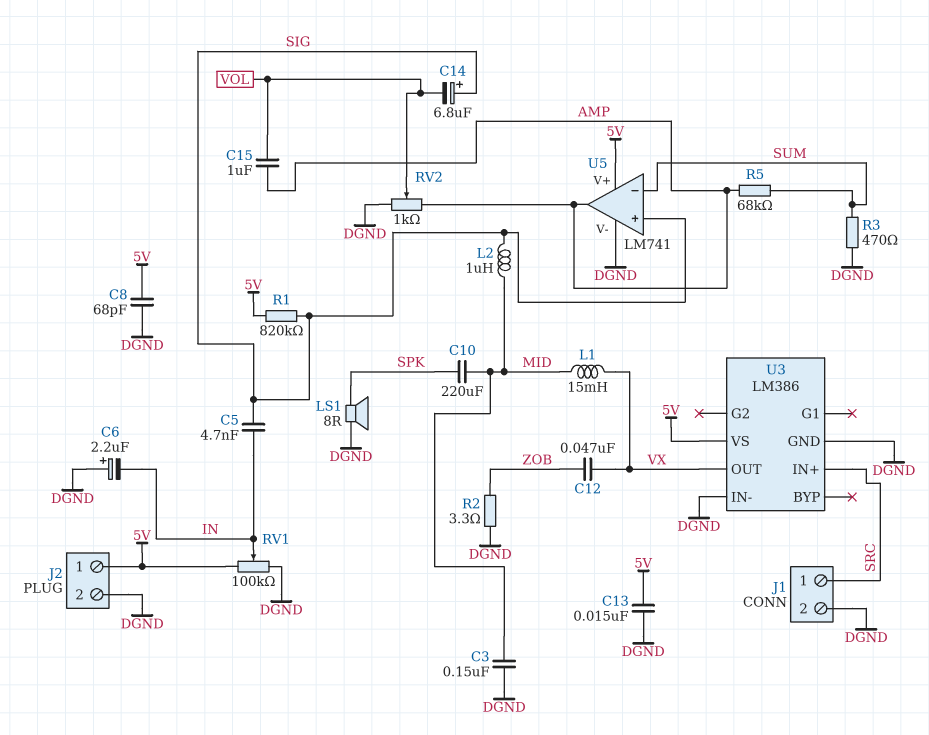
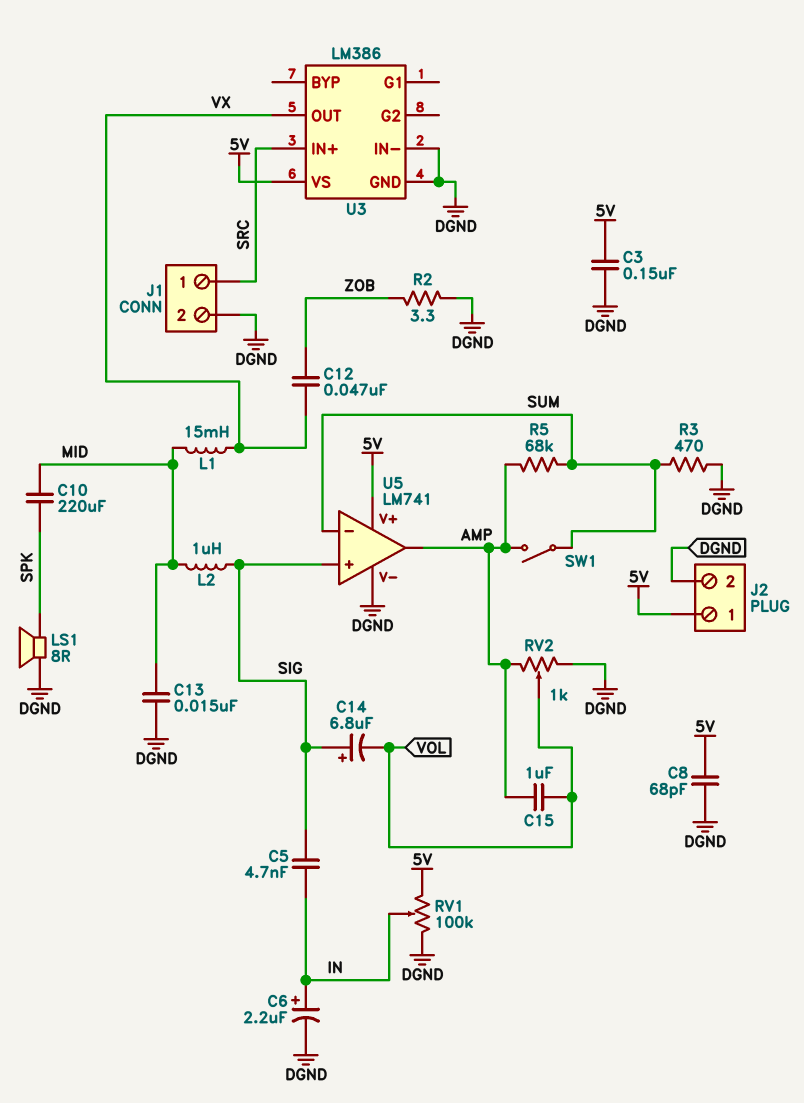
C3: 150nF (DGND, MID) -> 150nF (5V, DGND)
C6: 2.2uF (plus DGND, minus IN) -> 2.2uF (plus IN, minus DGND)
C13: 15nF (5V, DGND) -> 15nF (DGND, MID)
R1: 820k (5V, SIG) -> none
SW1: none -> switch (AMP, SUM)

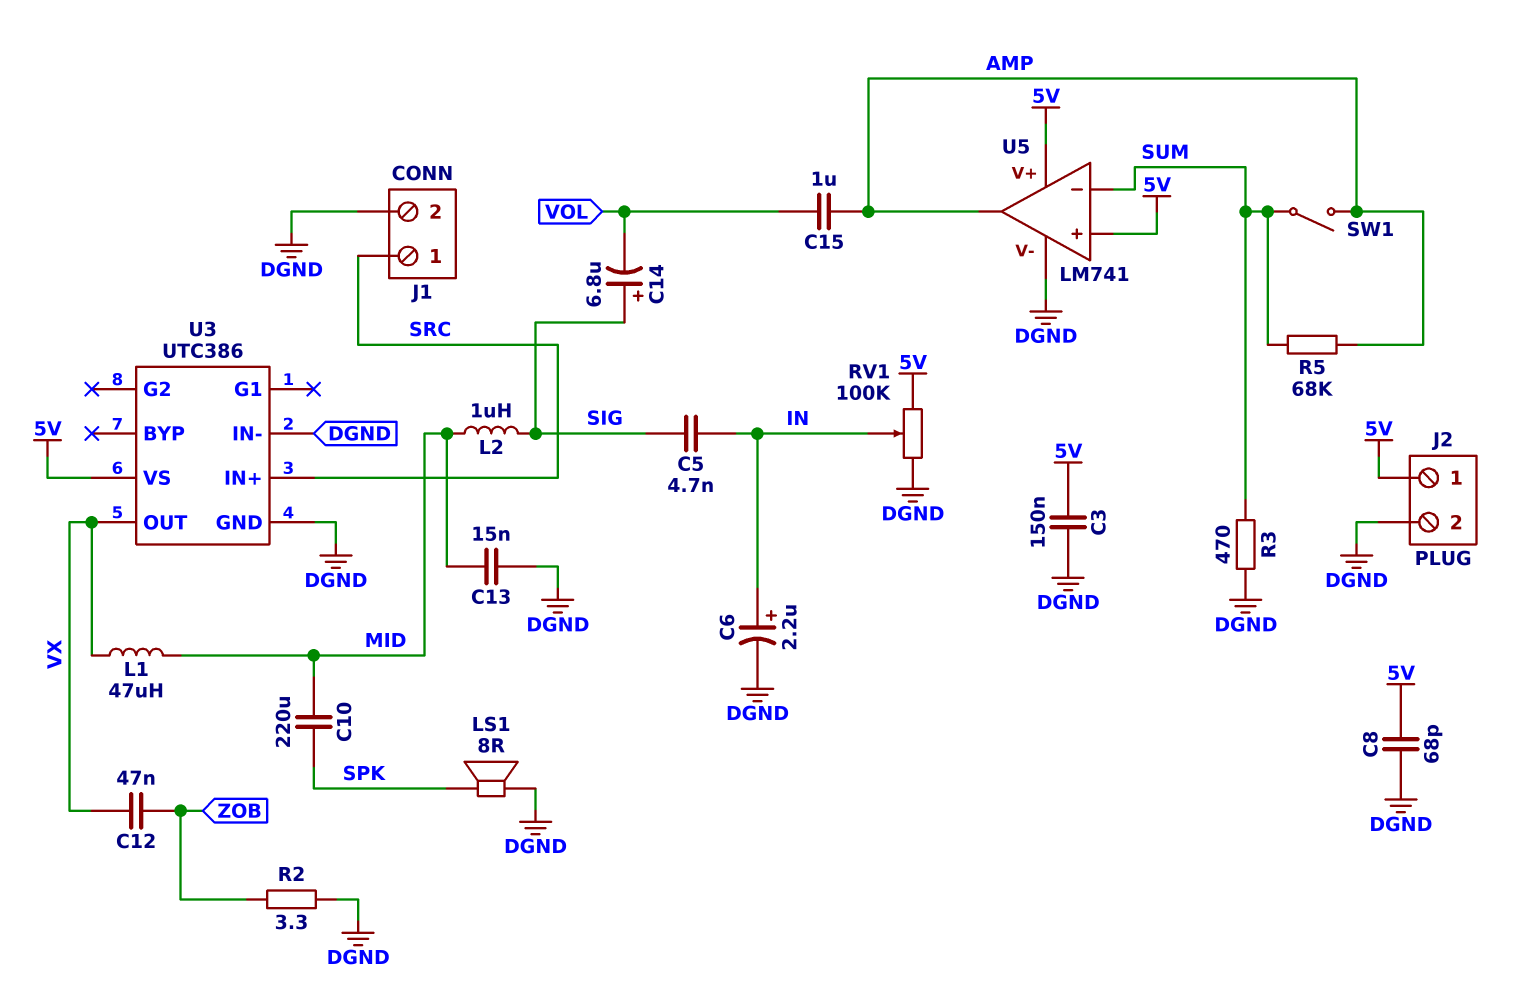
L1: 15mH (MID, VX) -> 47uH (MID, VX)
RV2: 1k (AMP, DGND, wiper VOL) -> none
U3: LM386 -> UTC386
U5 pin in+: SIG -> 5V

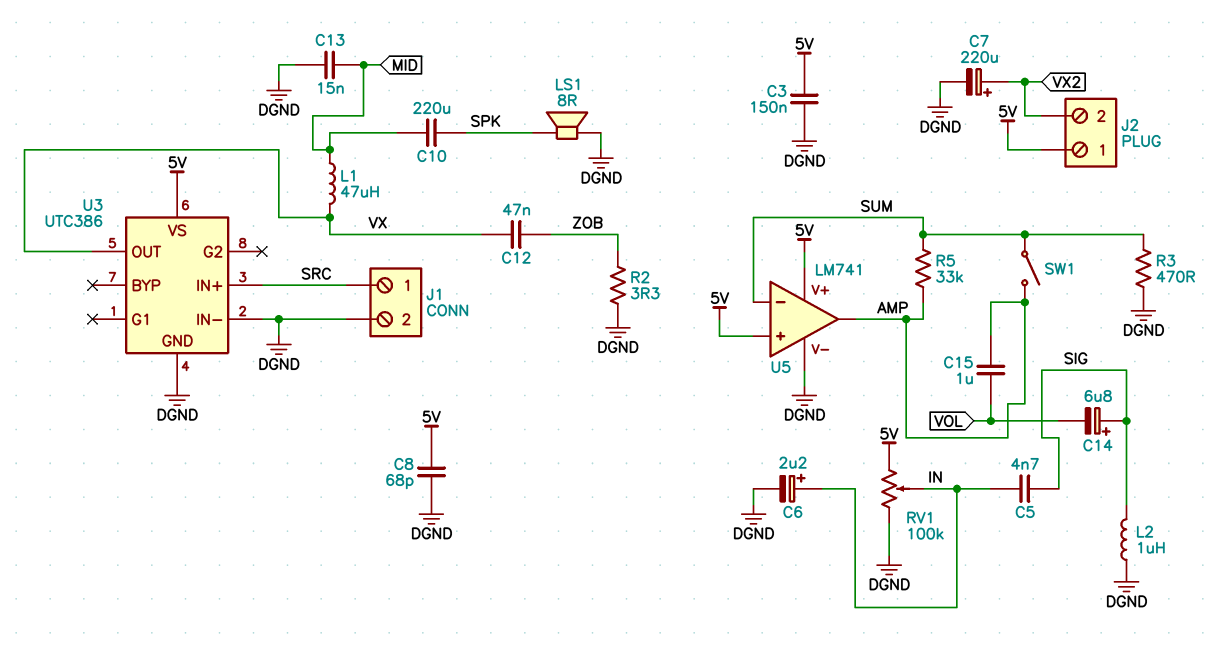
C7: none -> 220uF (plus VX2, minus DGND)
J2 pin 2: DGND -> VX2
L2: 1uH (MID, SIG) -> 1uH (DGND, SIG)
R5: 68k (AMP, SUM) -> 33k (AMP, SUM)

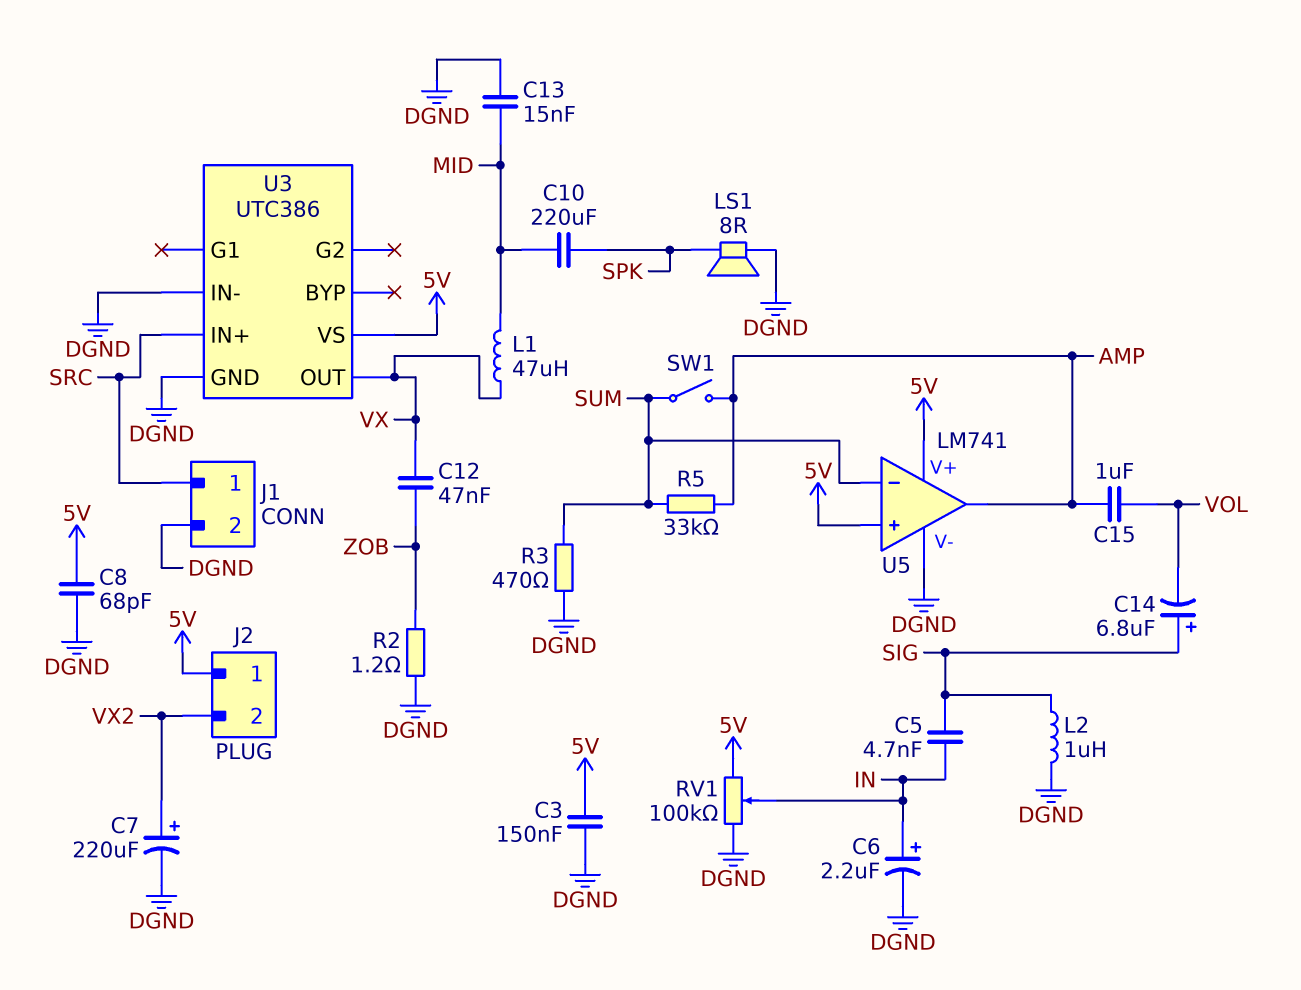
R2: 3.3 (DGND, ZOB) -> 1.2 (DGND, ZOB)

